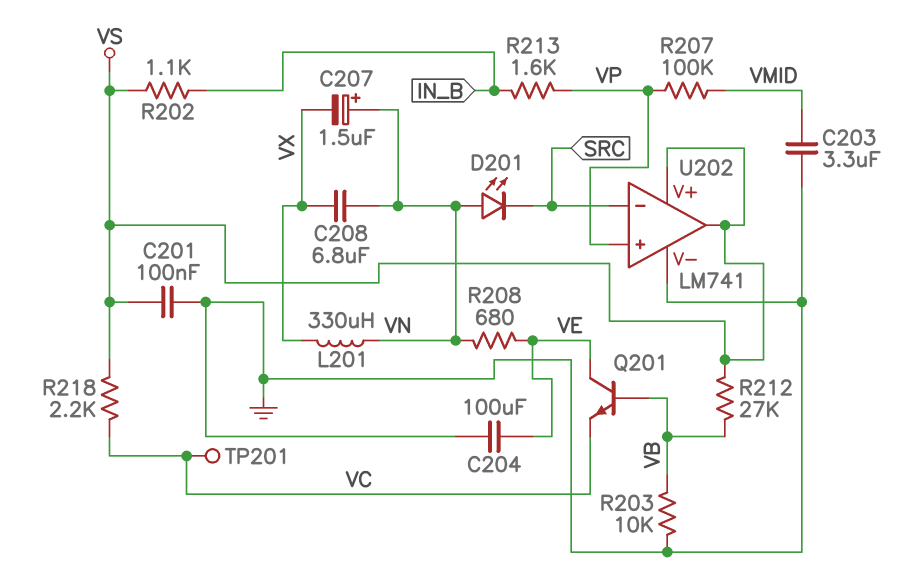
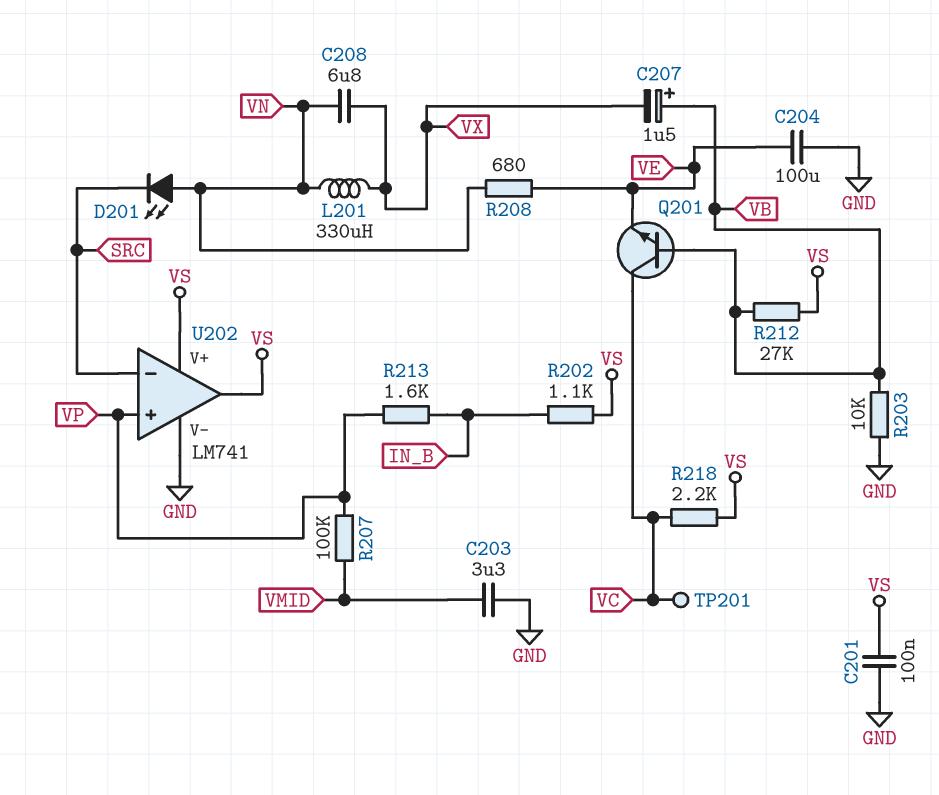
C207: 1.5uF (plus VN, minus VX) -> 1.5uF (plus VB, minus VX)
Q201: NPN (B VB, C VE, E VC) -> NPN (B VB, C VC, E VE)

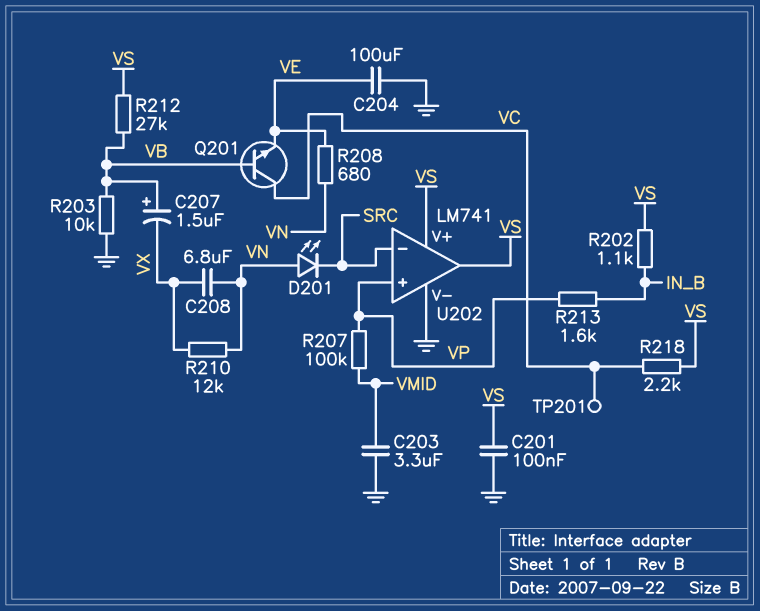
L201: 330uH (VN, VX) -> none
R210: none -> 12k (VN, VX)

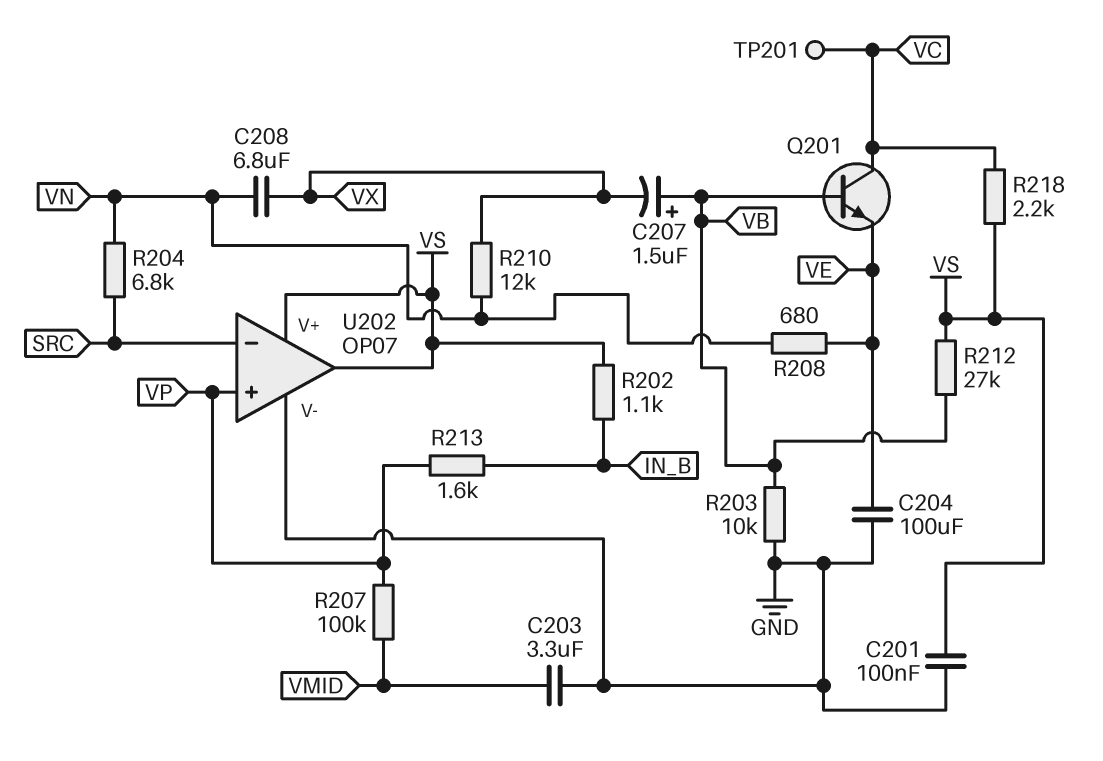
D201: LED (A VN, K SRC) -> none
R204: none -> 6.8k (SRC, VN)
U202: LM741 -> OP07

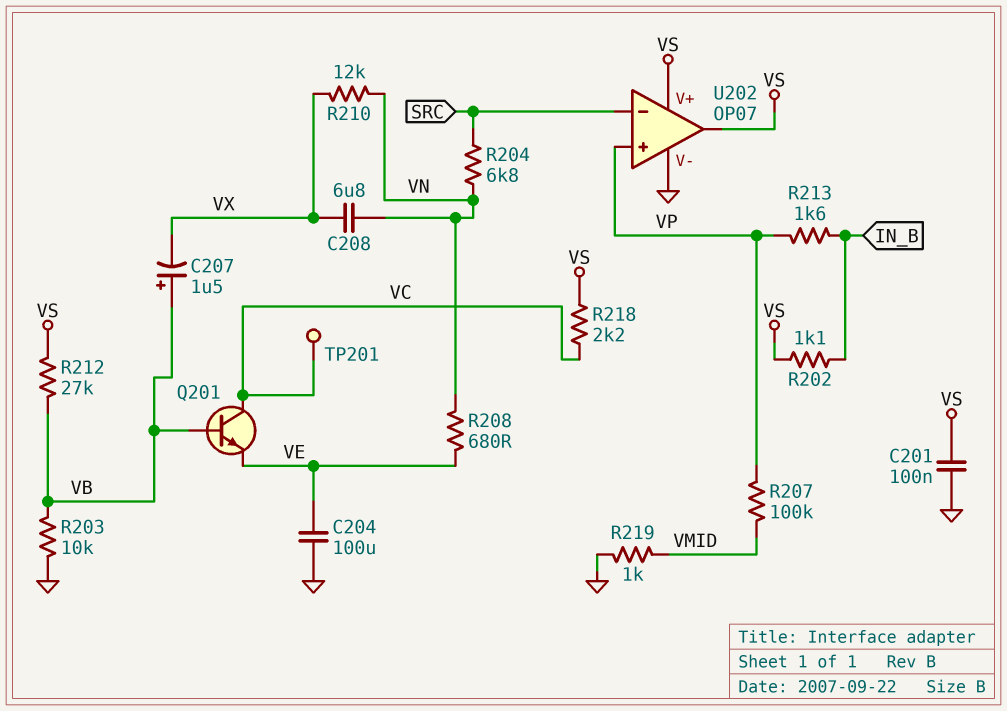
C203: 3.3uF (GND, VMID) -> none
R219: none -> 1k (GND, VMID)

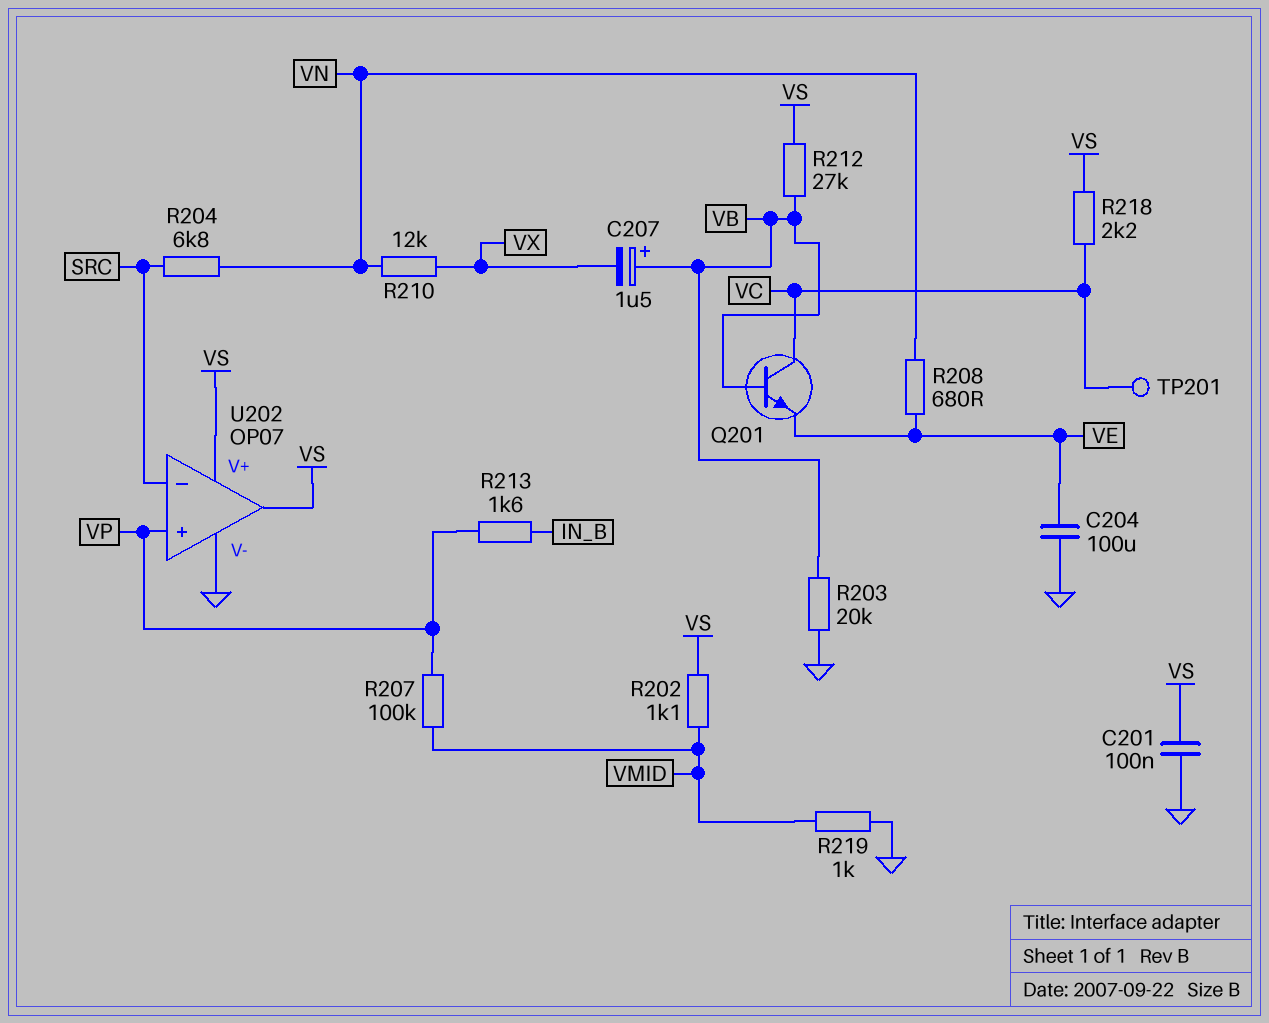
C208: 6.8uF (VN, VX) -> none
R202: 1.1k (IN_B, VS) -> 1.1k (VMID, VS)
R203: 10k (GND, VB) -> 20k (GND, VB)

